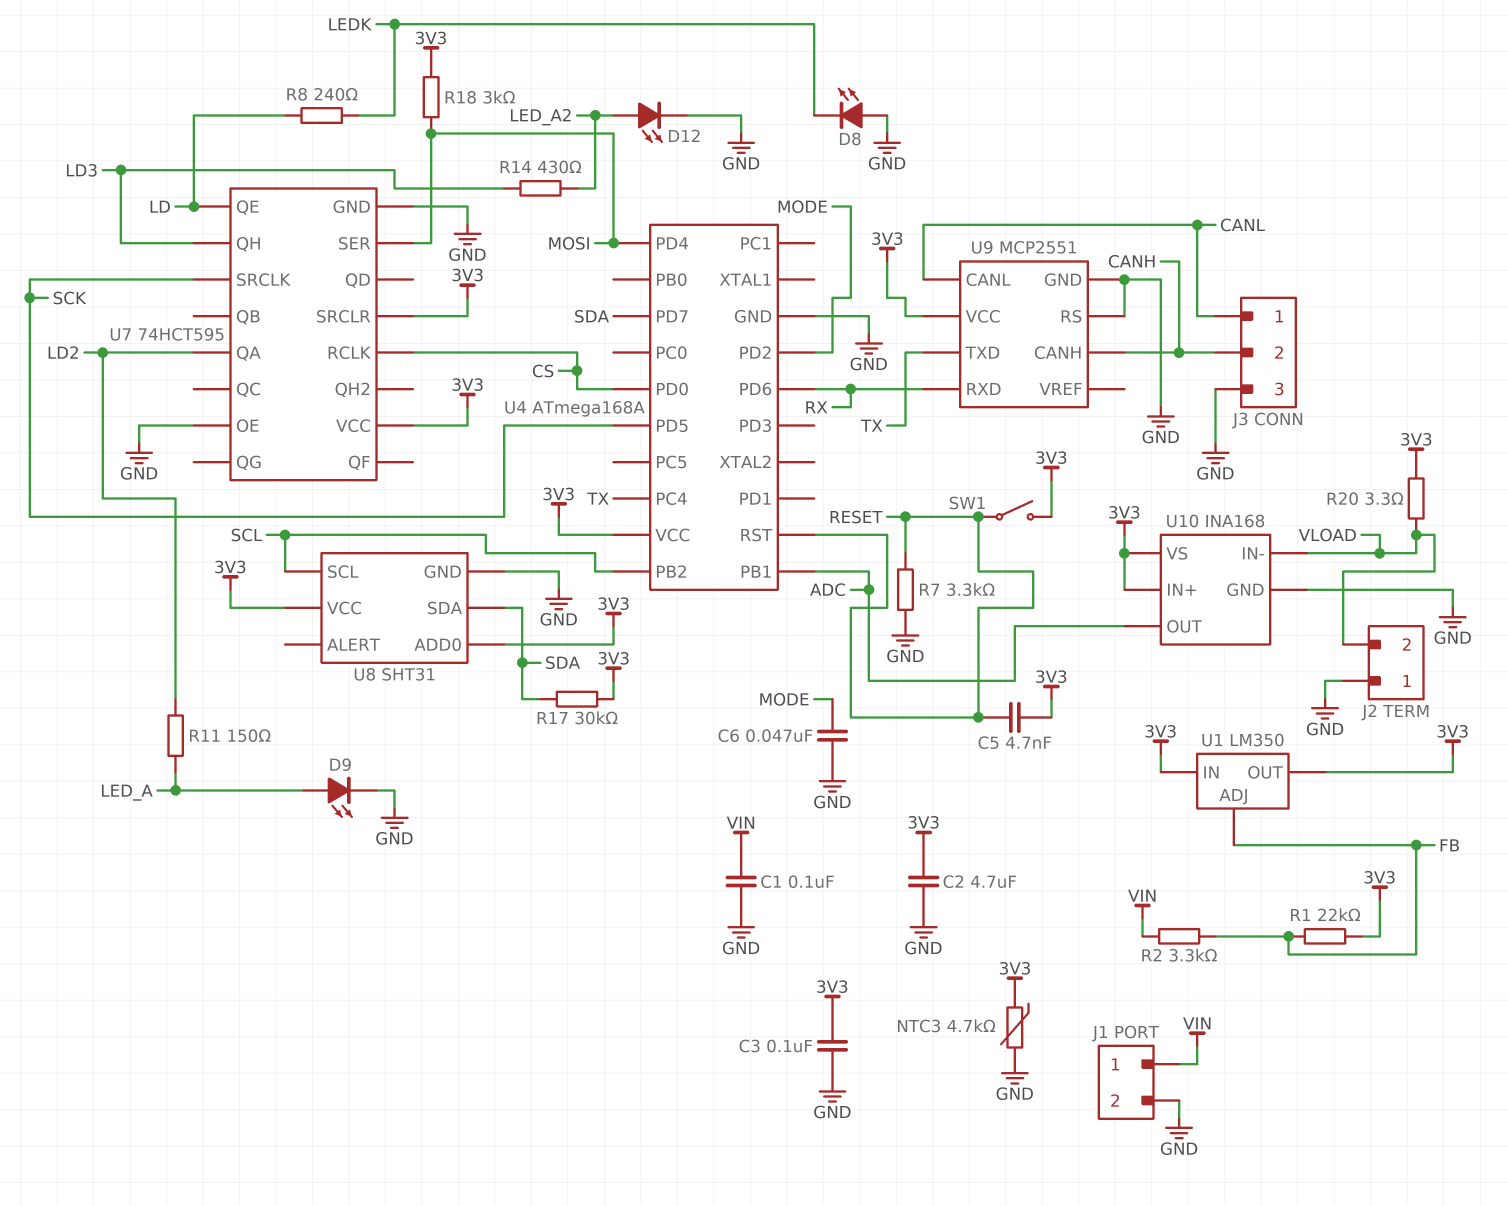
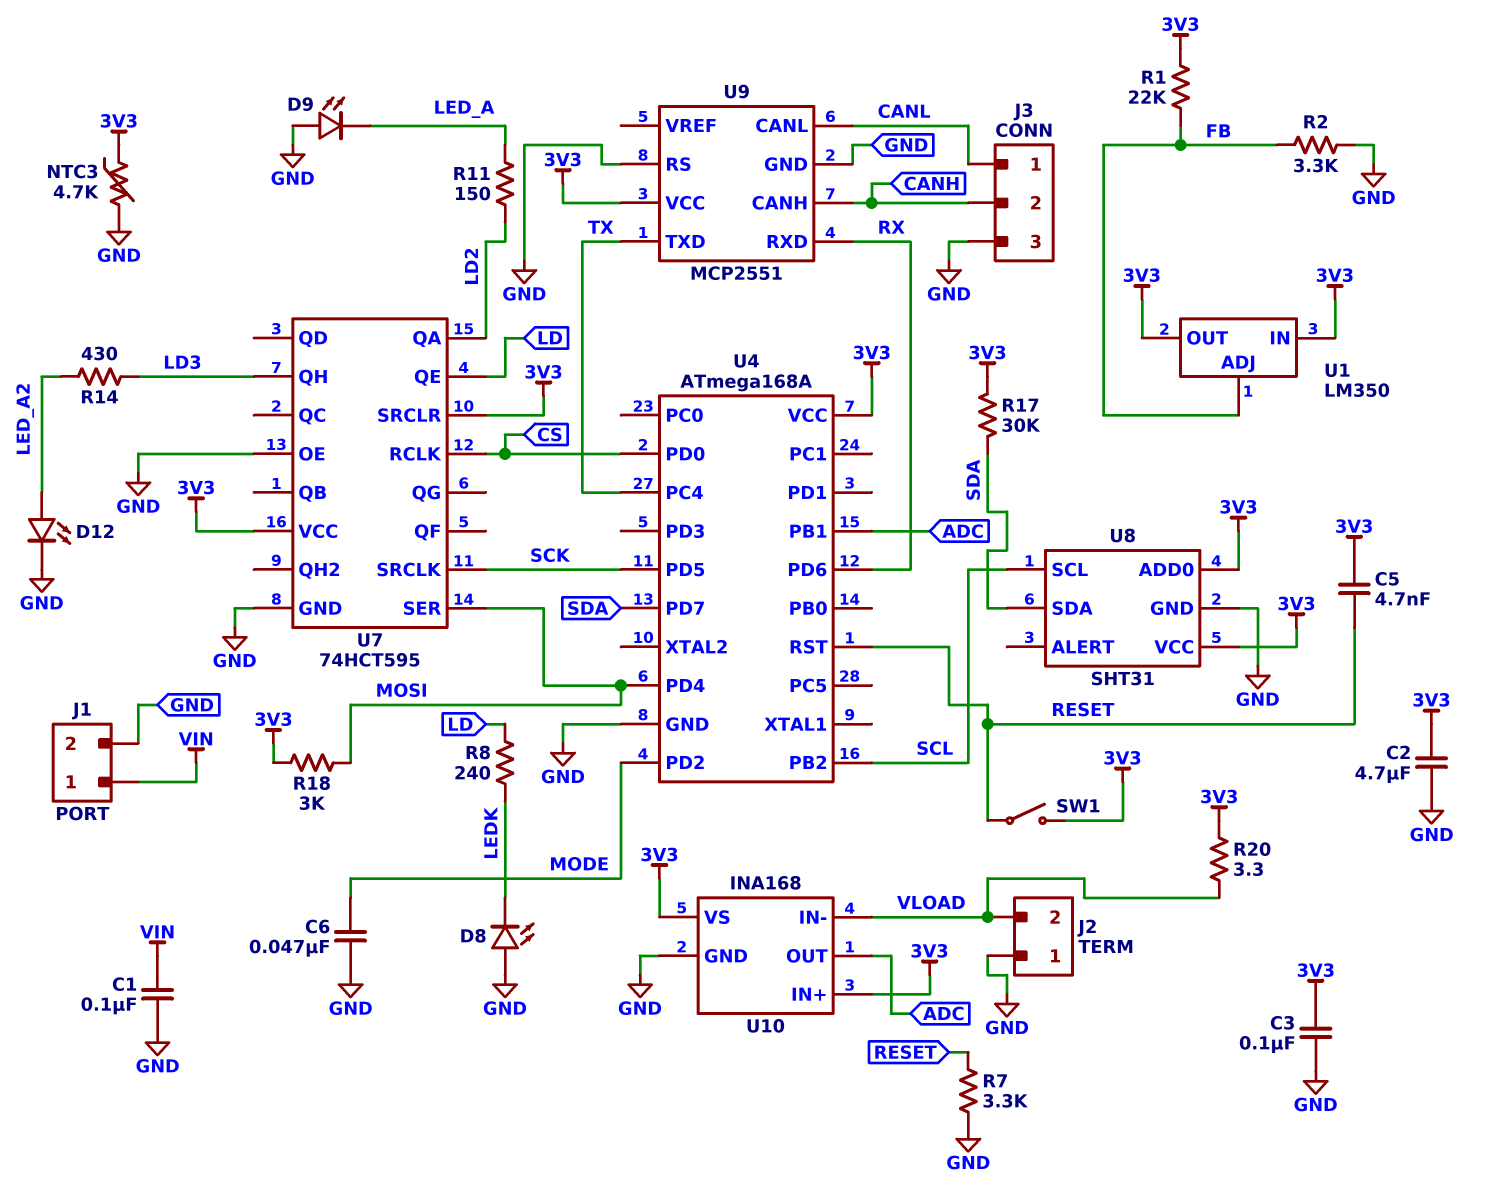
D9: LED (A LED_A, K GND) -> LED (A GND, K LED_A)
R2: 3.3k (FB, VIN) -> 3.3k (FB, GND)

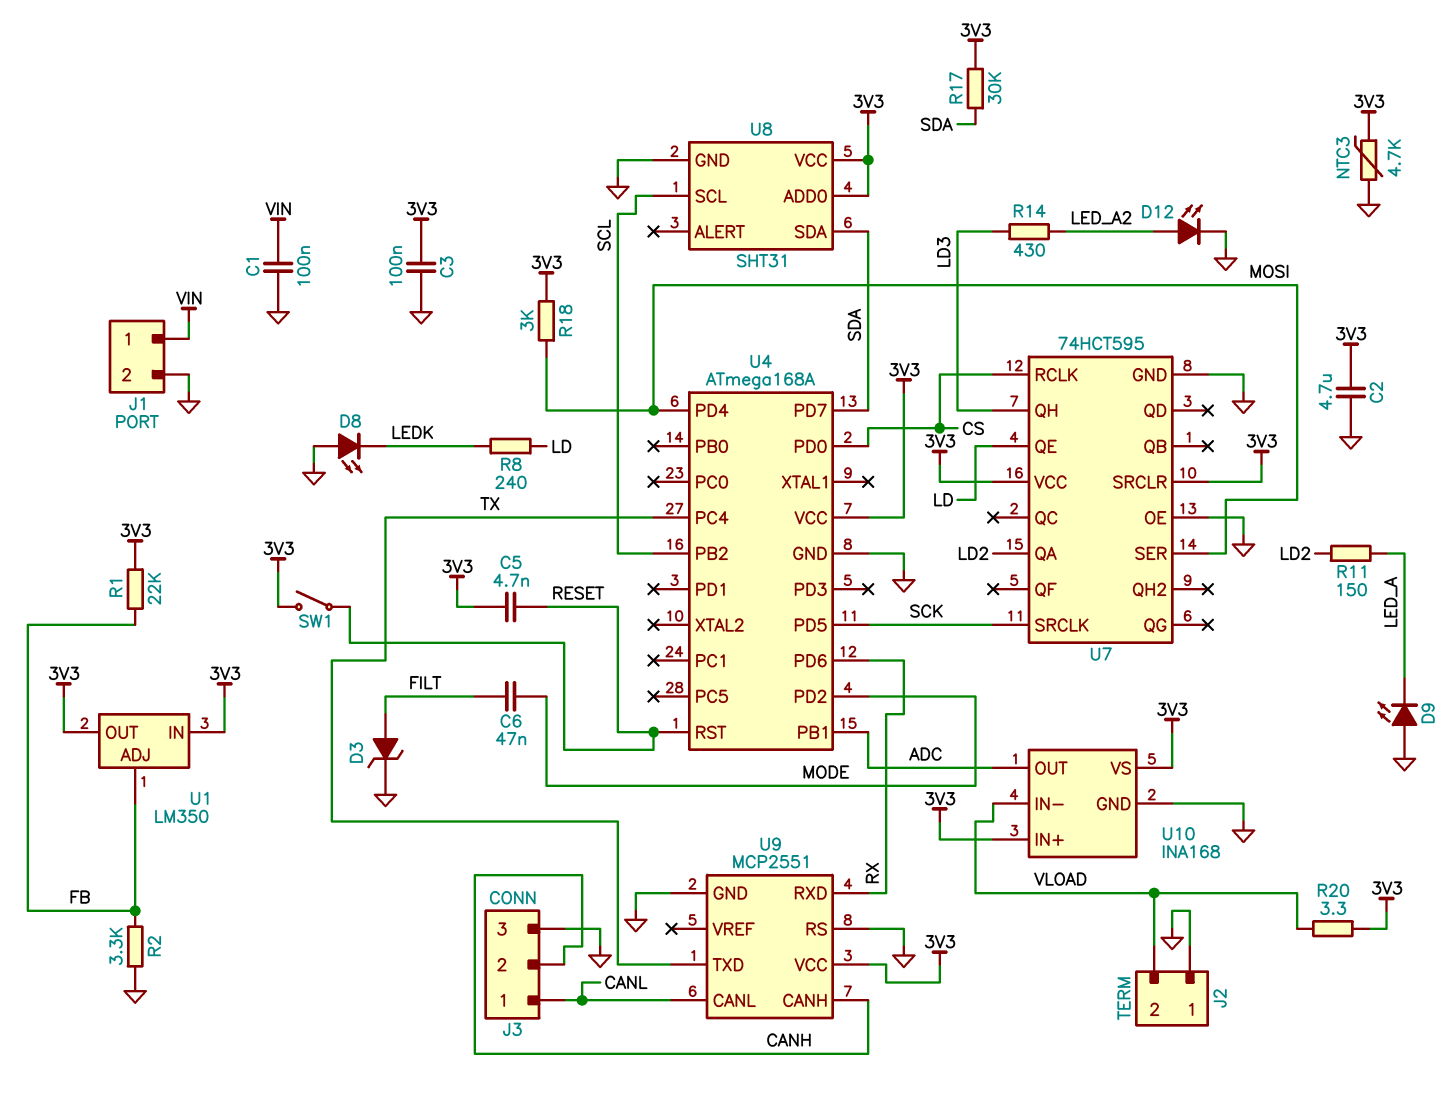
C6: 47nF (GND, MODE) -> 47nF (FILT, MODE)
D3: none -> zener (A FILT, K GND)
R7: 3.3k (GND, RESET) -> none

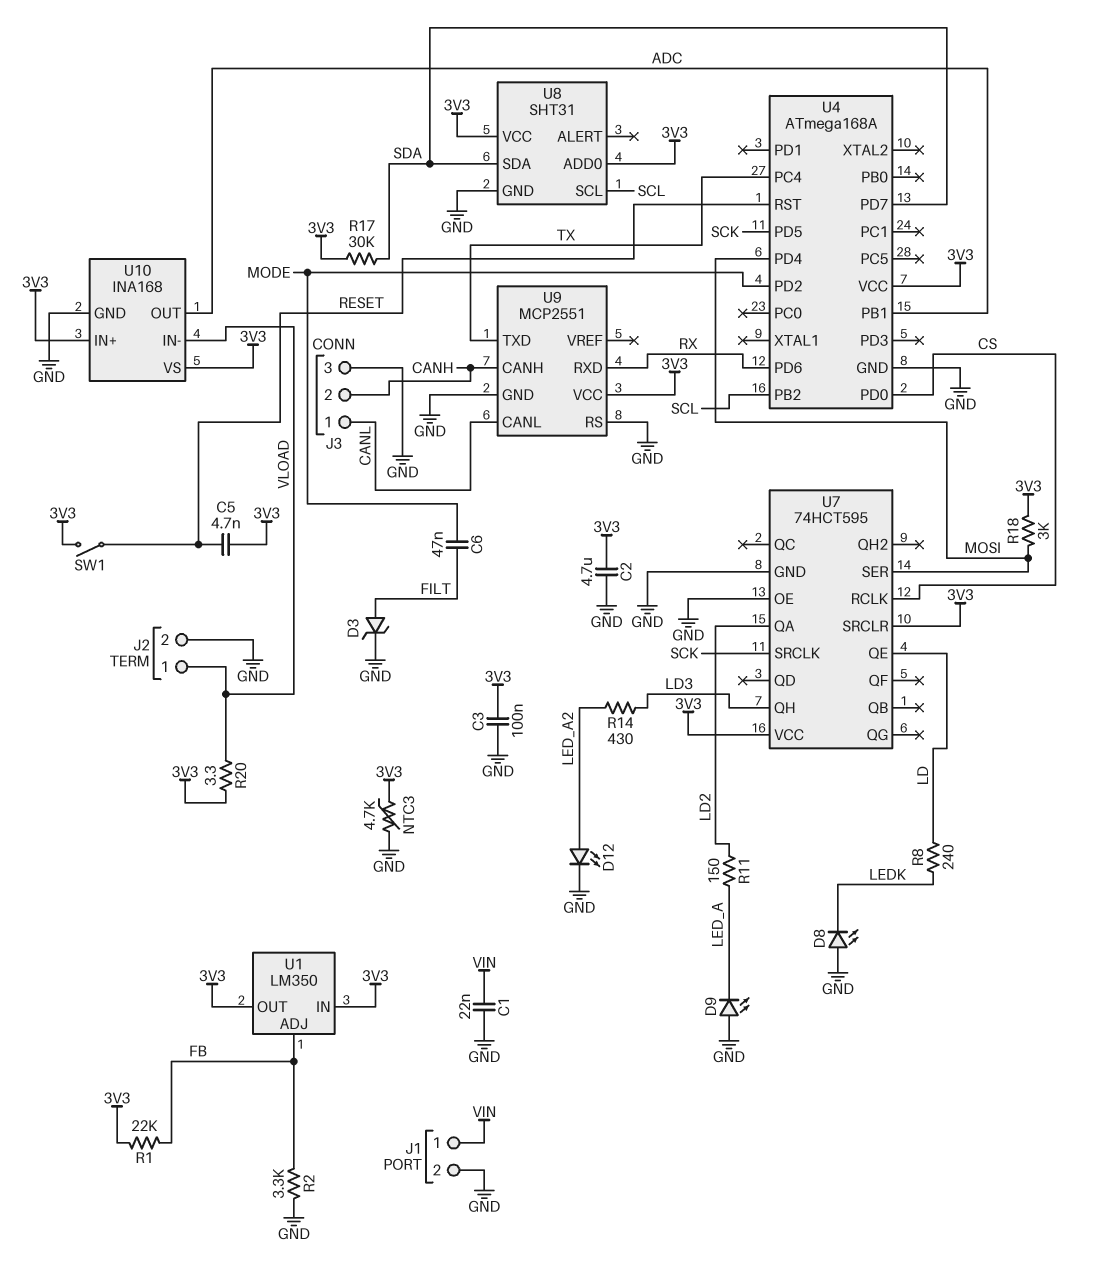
C1: 100nF (GND, VIN) -> 22nF (GND, VIN)
J2 pin 1: GND -> VLOAD
J2 pin 2: VLOAD -> GND

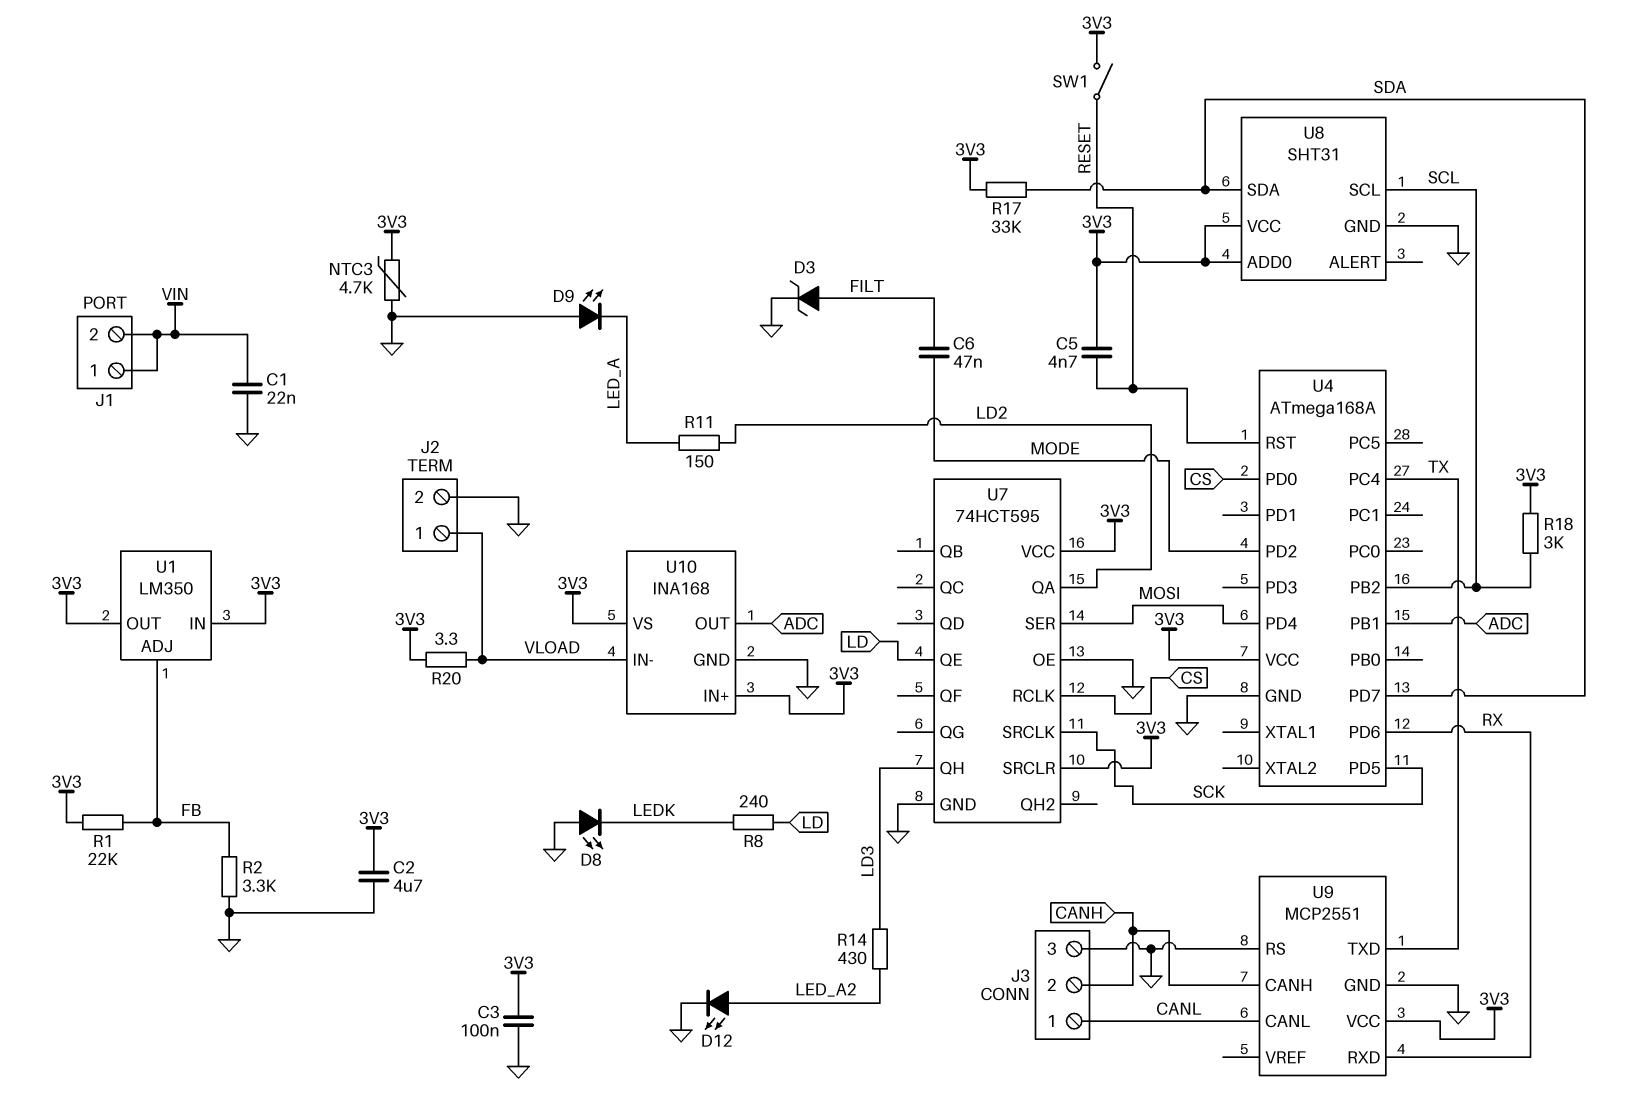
J1 pin 2: GND -> VIN
R17: 30k (3V3, SDA) -> 33k (3V3, SDA)
R18: 3k (3V3, MOSI) -> 3k (3V3, SCL)

